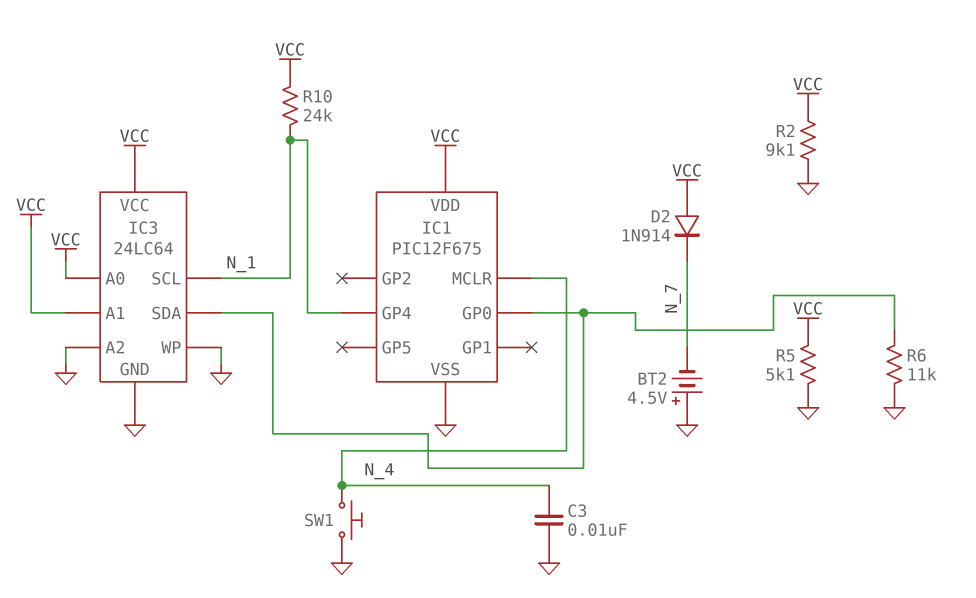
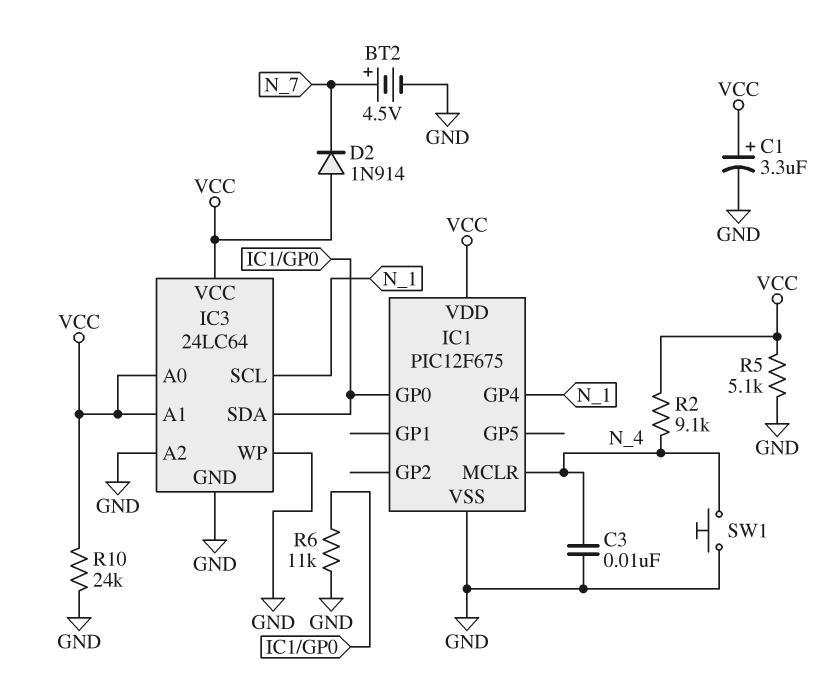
BT2: 4.5V (plus GND, minus N_7) -> 4.5V (plus N_7, minus GND)
C1: none -> 3.3uF (plus VCC, minus GND)
R2: 9.1k (GND, VCC) -> 9.1k (N_4, VCC)
R10: 24k (N_1, VCC) -> 24k (GND, VCC)

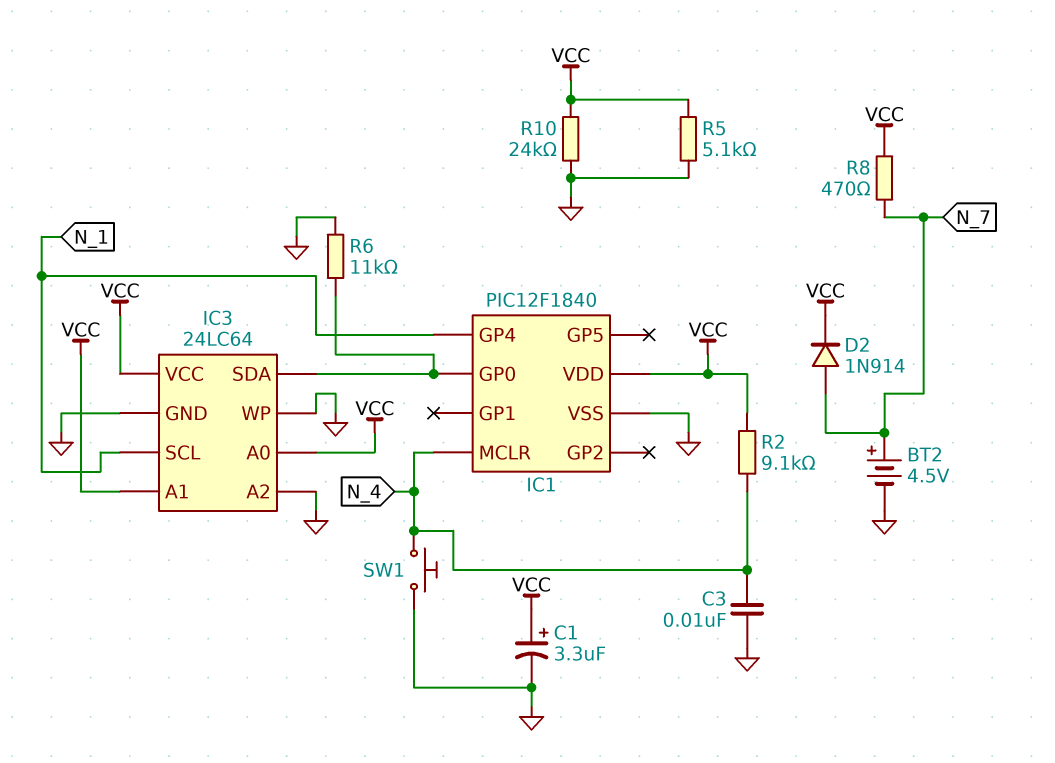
D2: diode 1N914 (A VCC, K N_7) -> diode 1N914 (A N_7, K VCC)
IC1: PIC12F675 -> PIC12F1840
R8: none -> 470 (N_7, VCC)

